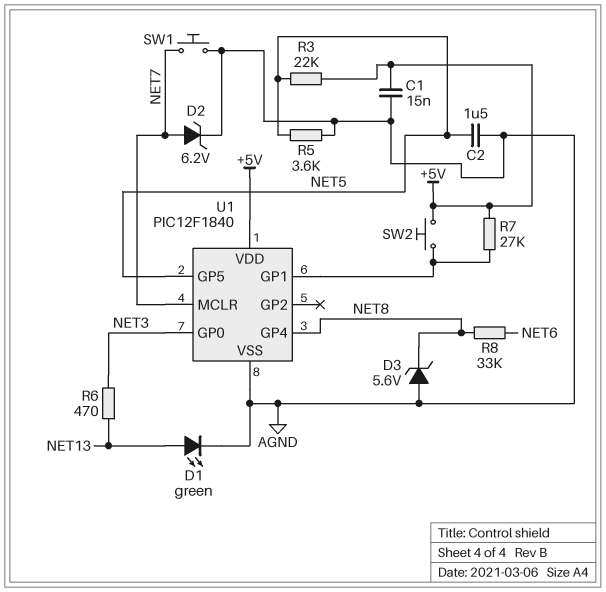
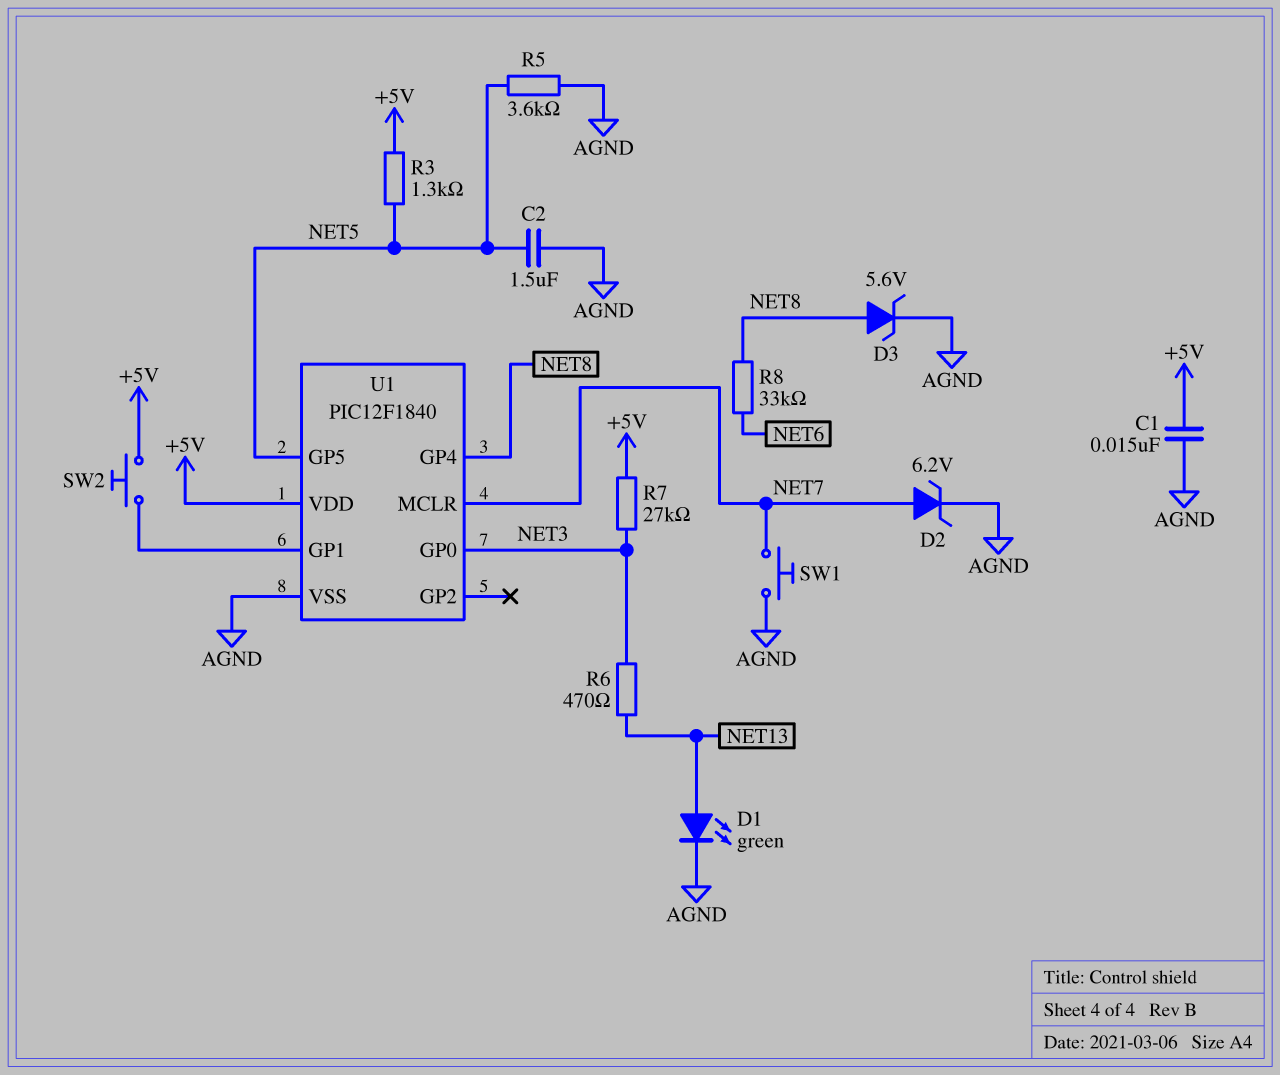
D3: zener 5.6V (A AGND, K NET8) -> zener 5.6V (A NET8, K AGND)
R3: 22k (+5V, NET5) -> 1.3k (+5V, NET5)
R7: 27k (+5V, U1/GP1) -> 27k (+5V, NET3)

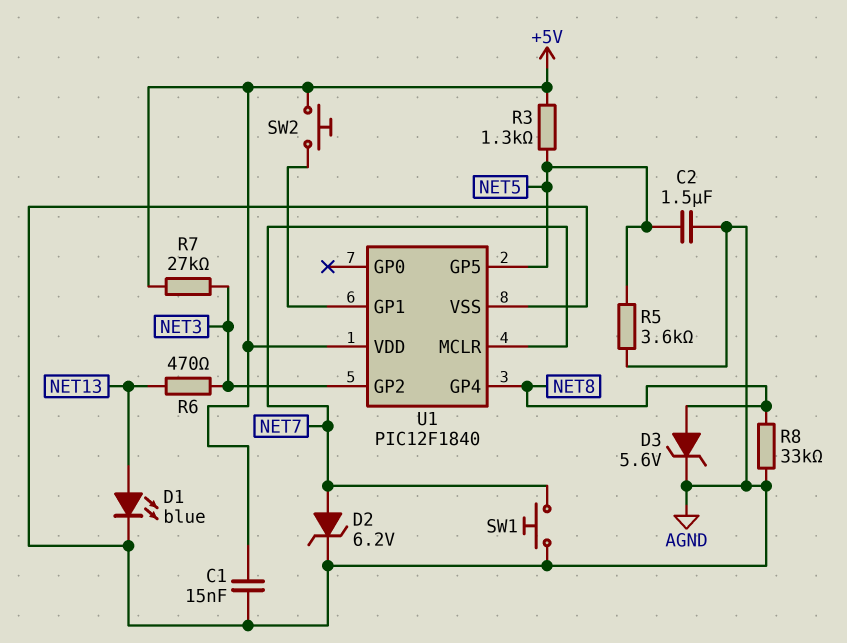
D1: LED green (A NET13, K AGND) -> LED blue (A NET13, K AGND)
R8: 33k (NET6, NET8) -> 33k (AGND, NET8)
U1 pin GP0: NET3 -> none
U1 pin GP2: none -> NET3

